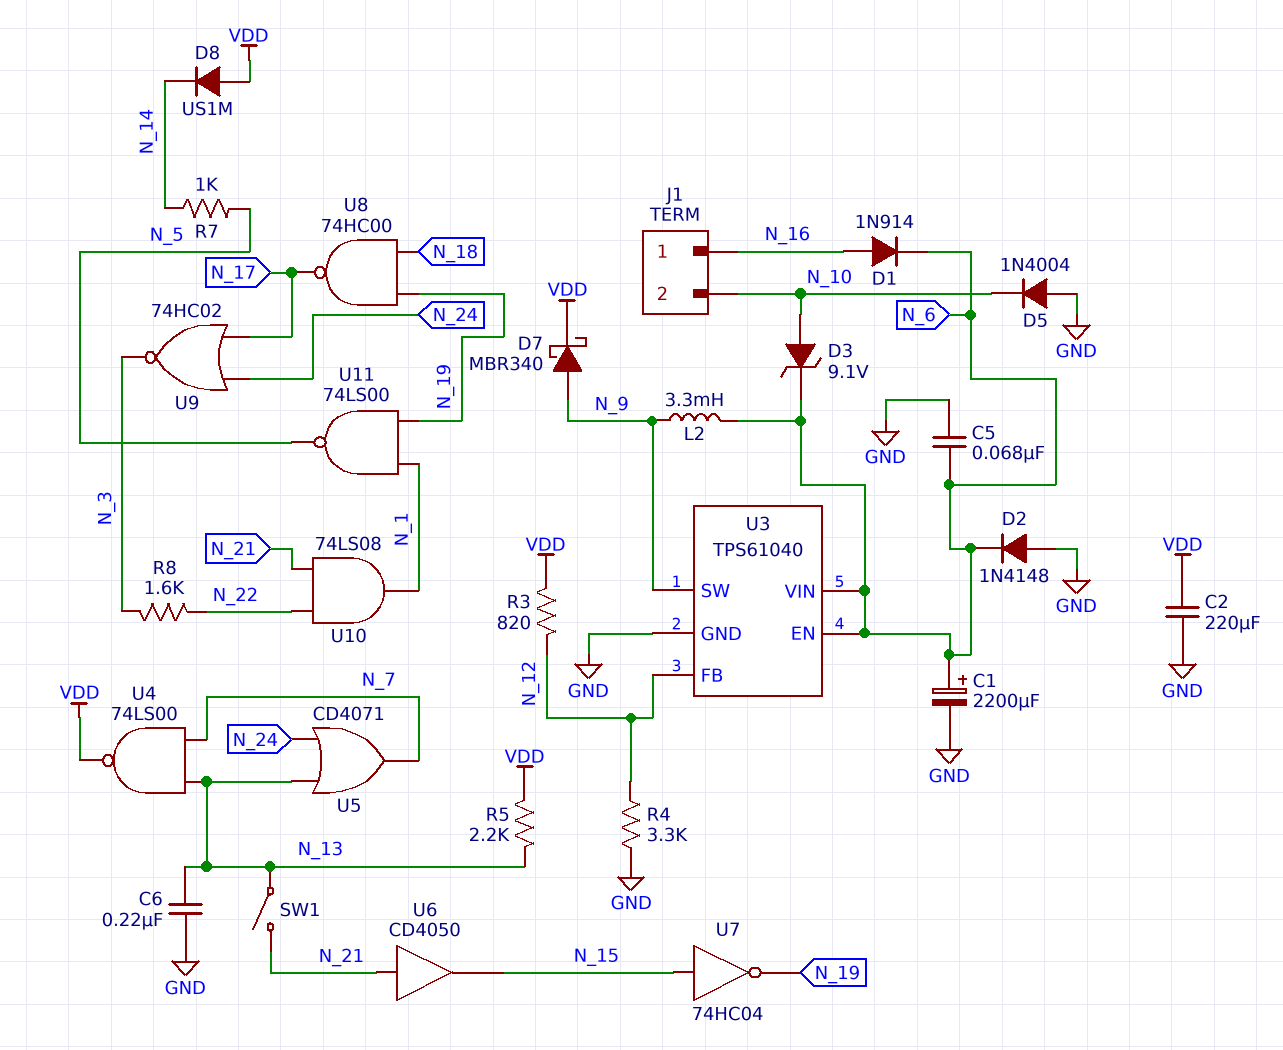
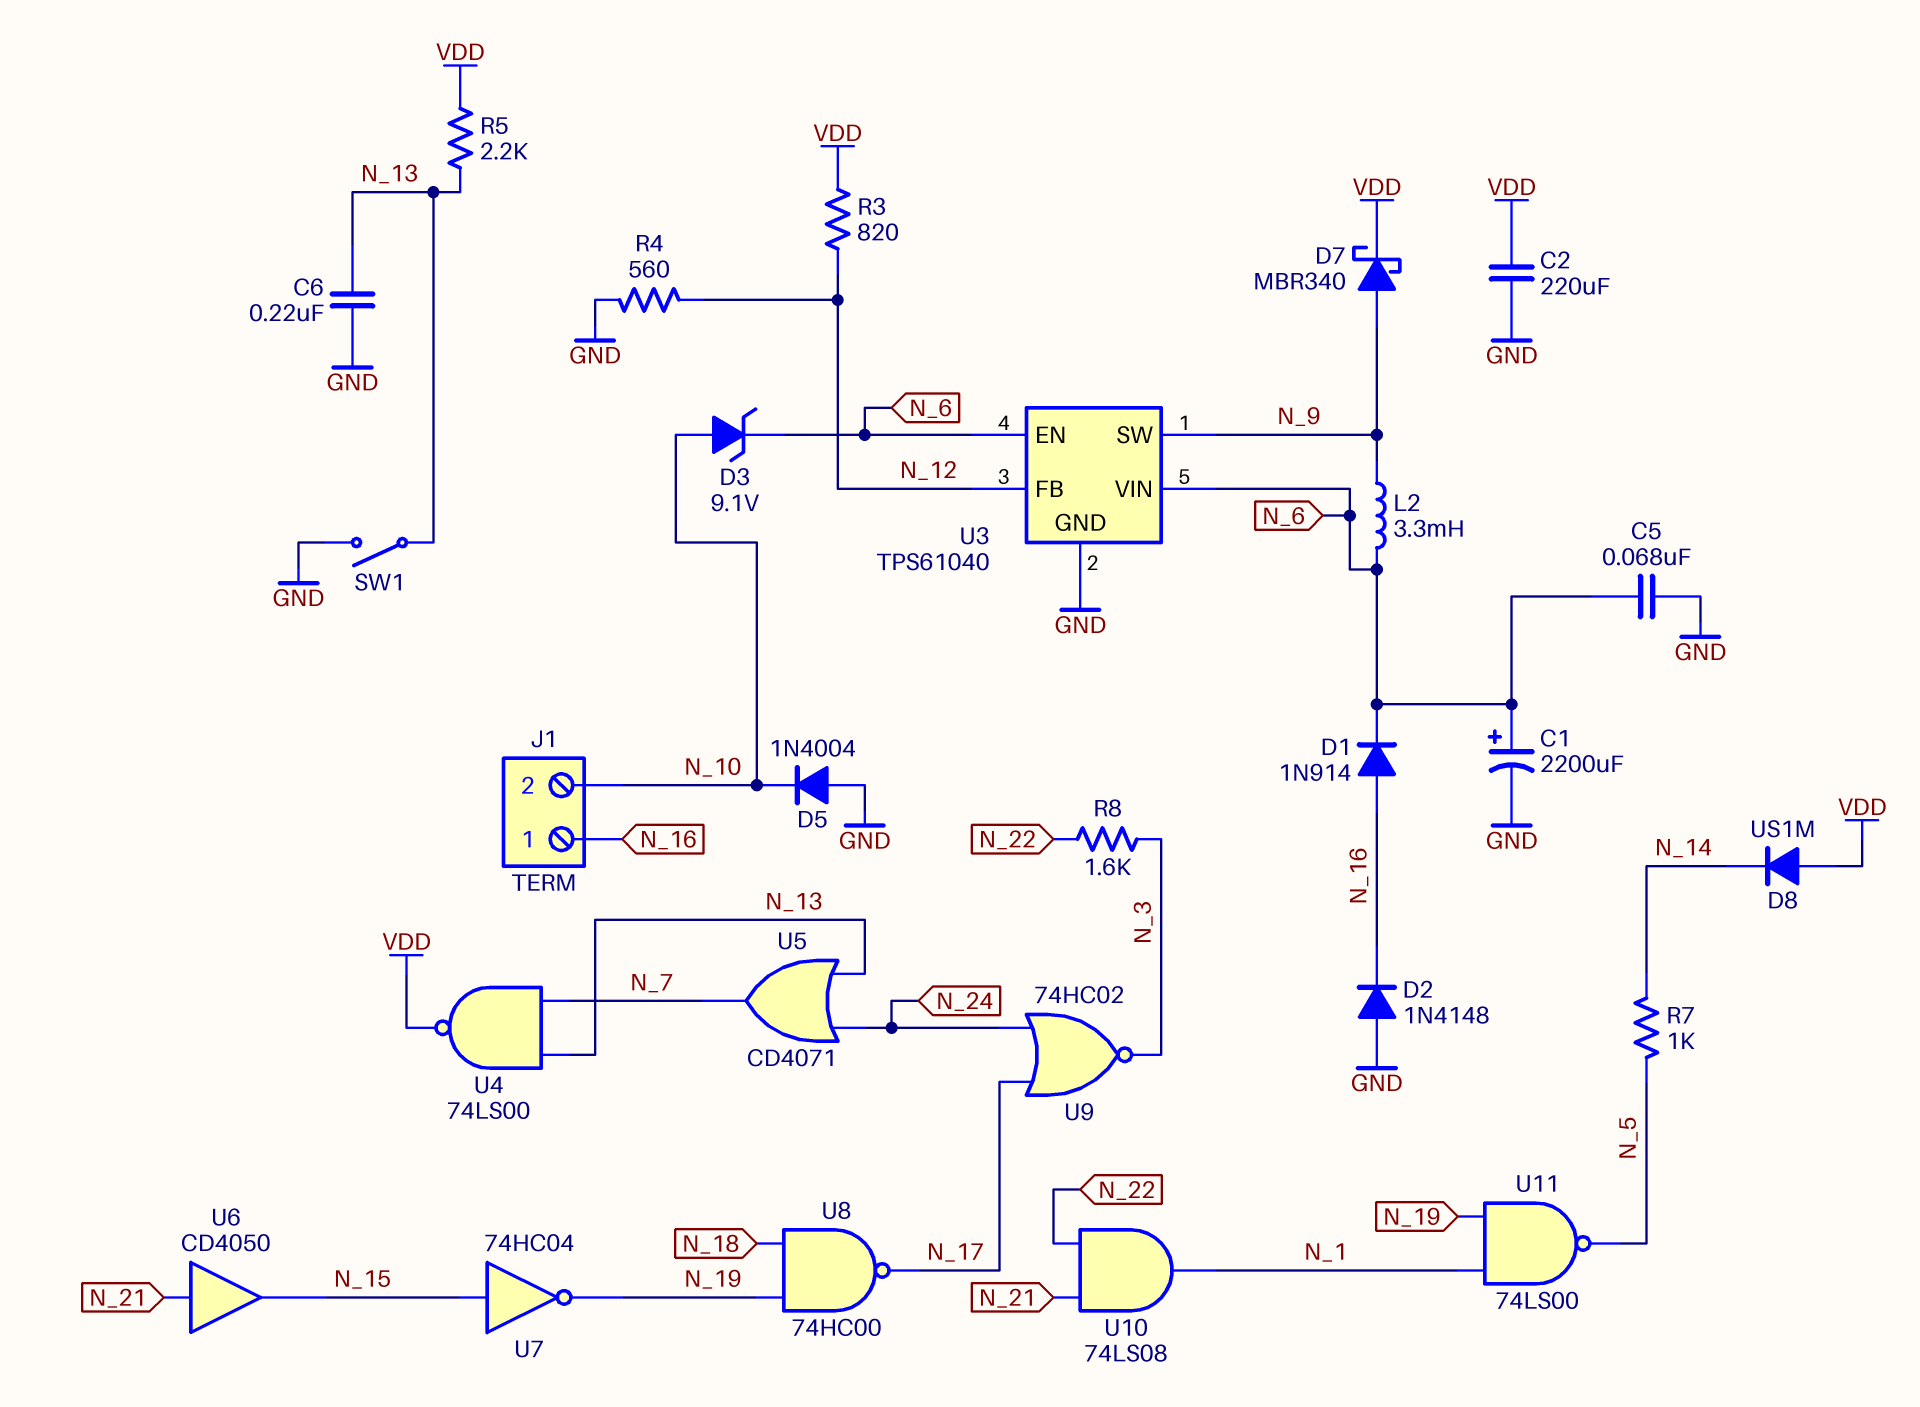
D2: diode 1N4148 (A GND, K N_6) -> diode 1N4148 (A GND, K N_16)
R4: 3.3k (GND, N_12) -> 560 (GND, N_12)
SW1: switch (N_13, N_21) -> switch (GND, N_13)

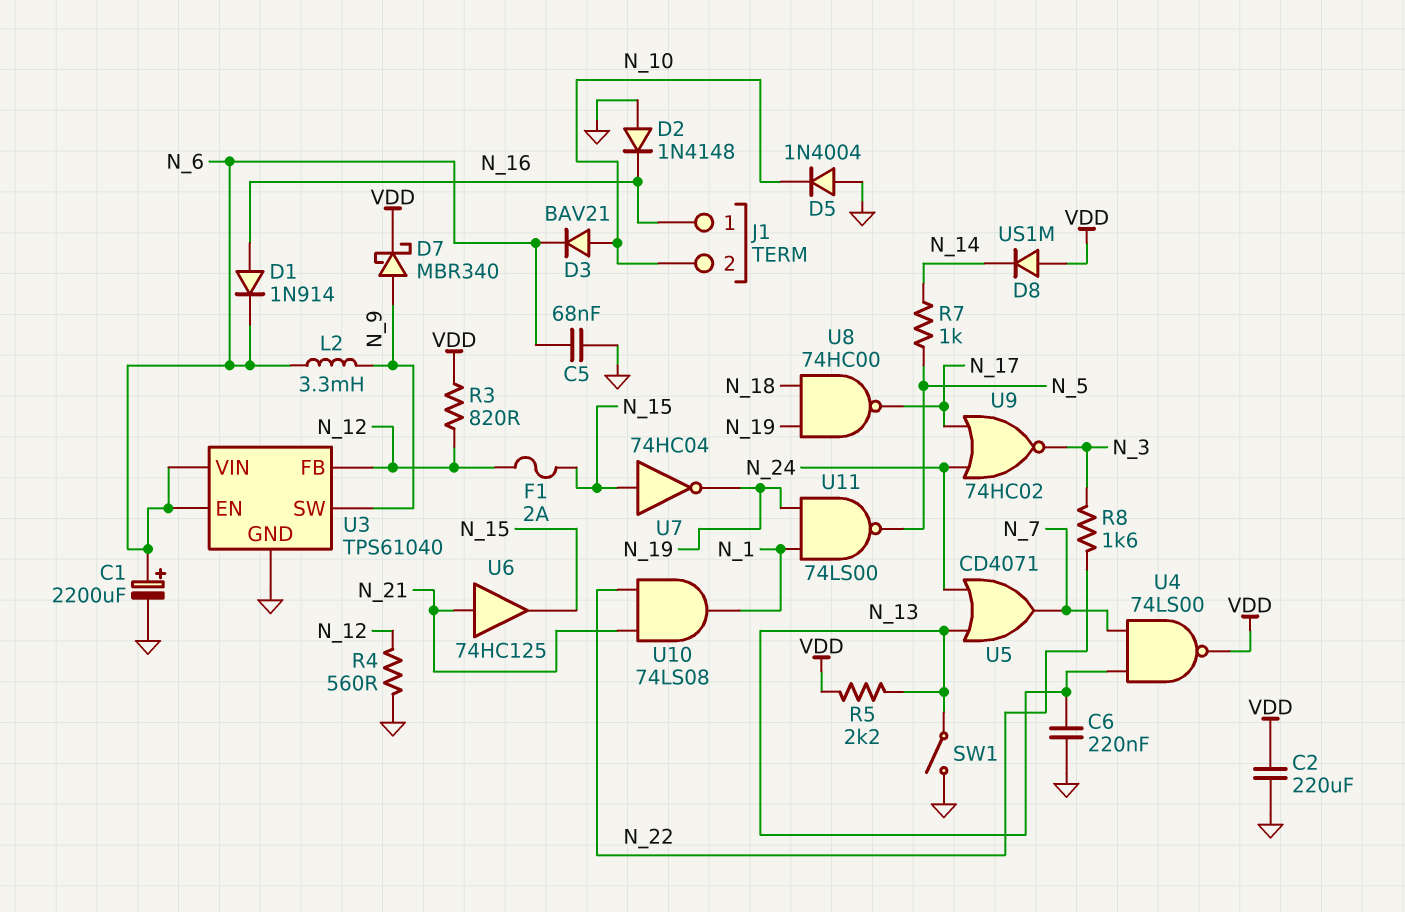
D3: zener 9.1V (A N_10, K N_6) -> diode BAV21 (A N_10, K N_6)
F1: none -> 2A (N_12, N_15)
U6: buffer CD4050 (in N_21, out N_15) -> buffer 74HC125 (in N_21, out N_15)

